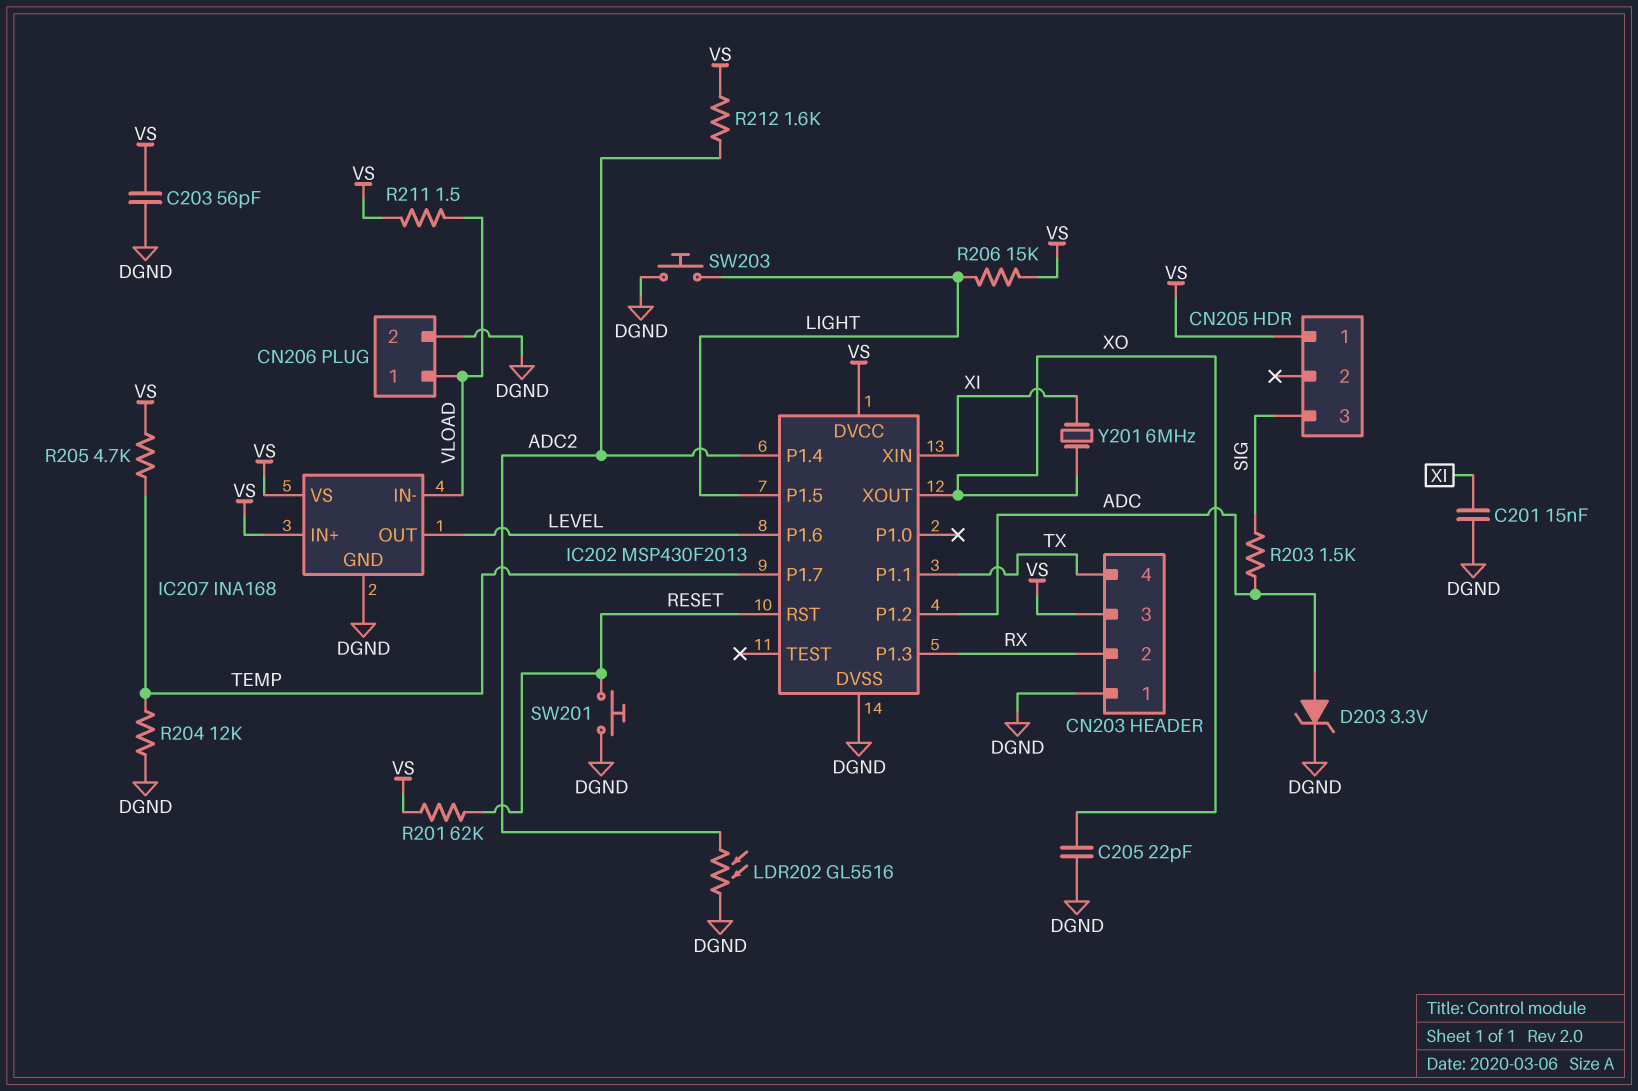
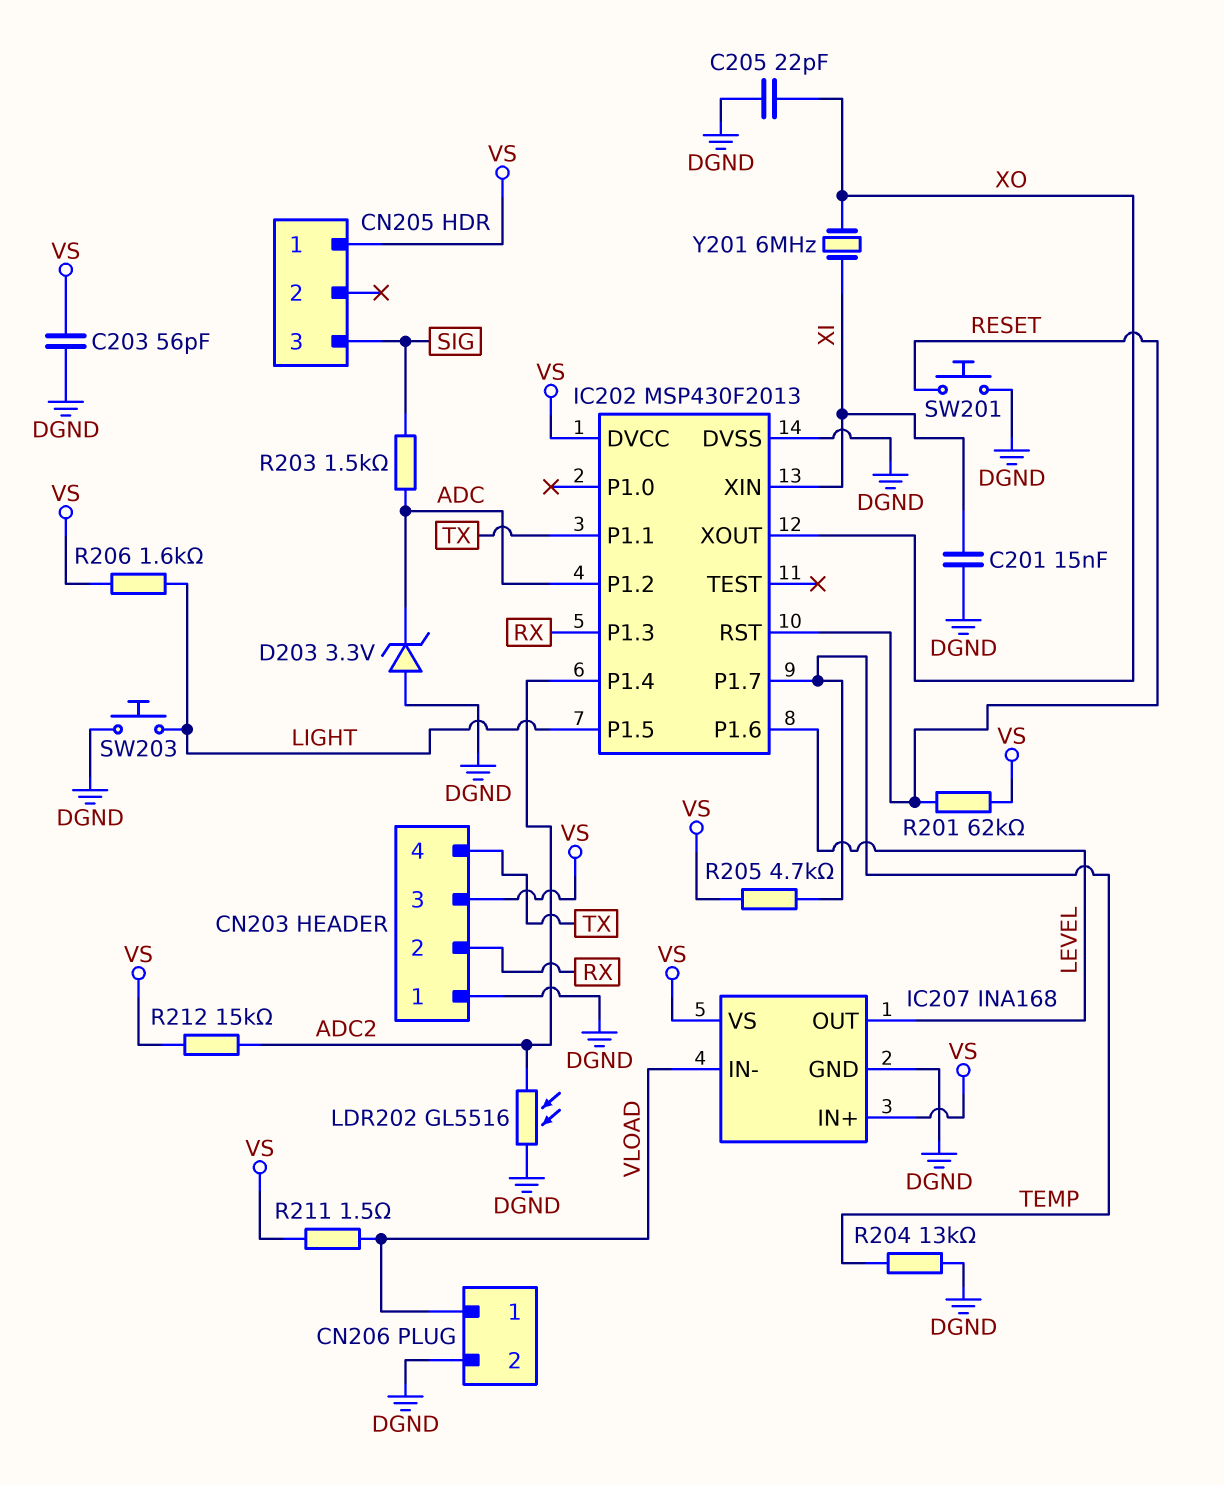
D203: zener 3.3V (A ADC, K DGND) -> zener 3.3V (A DGND, K ADC)
R204: 12k (DGND, TEMP) -> 13k (DGND, TEMP)
R206: 15k (LIGHT, VS) -> 1.6k (LIGHT, VS)
R212: 1.6k (ADC2, VS) -> 15k (ADC2, VS)

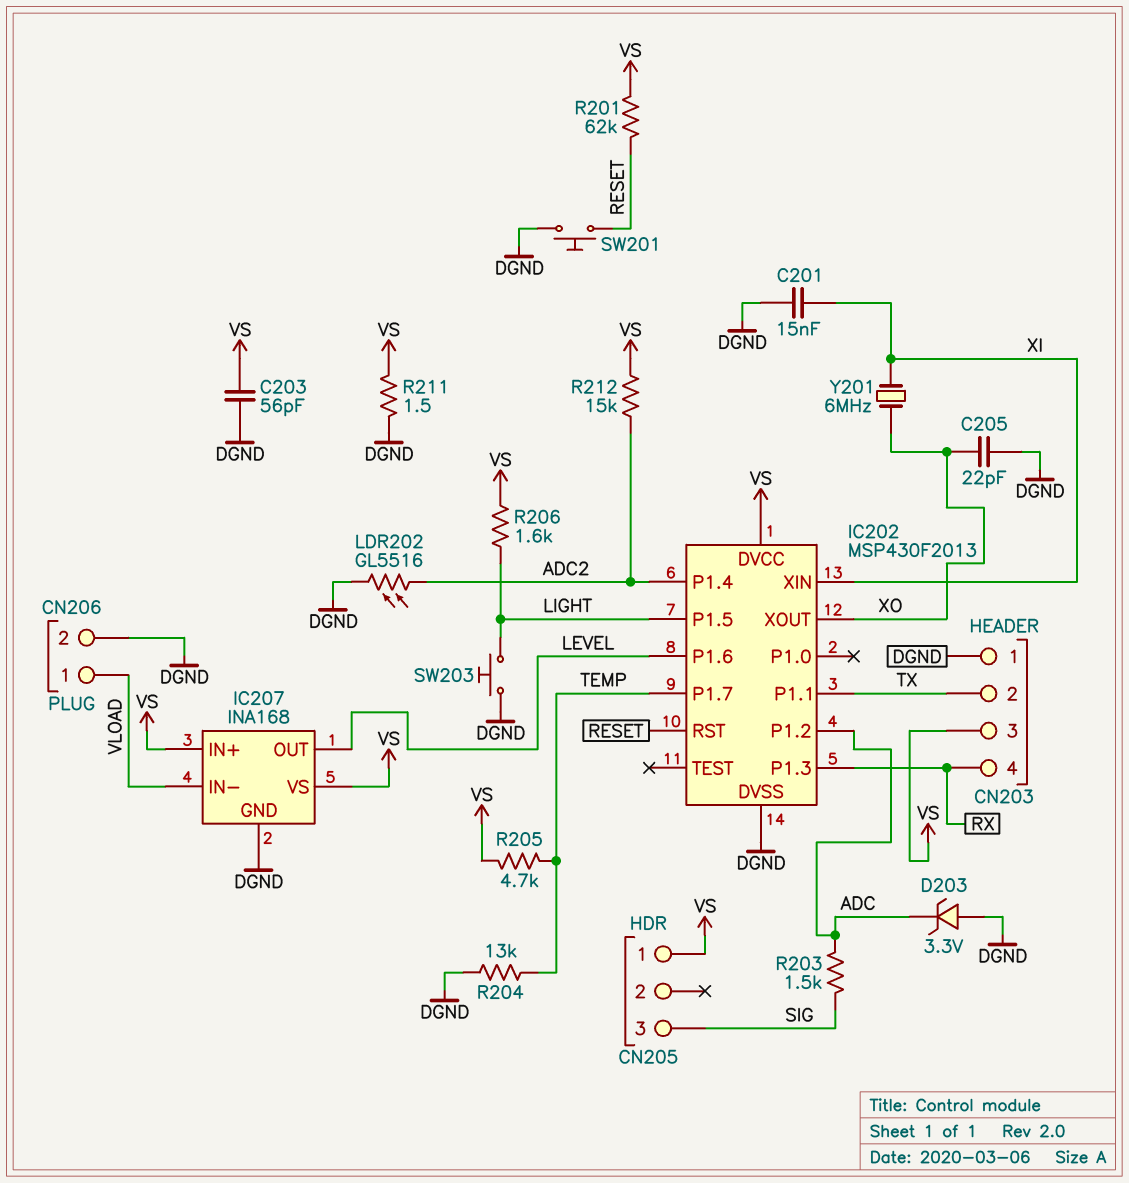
CN203 pin 2: RX -> TX
CN203 pin 4: TX -> RX
R211: 1.5 (VLOAD, VS) -> 1.5 (DGND, VS)

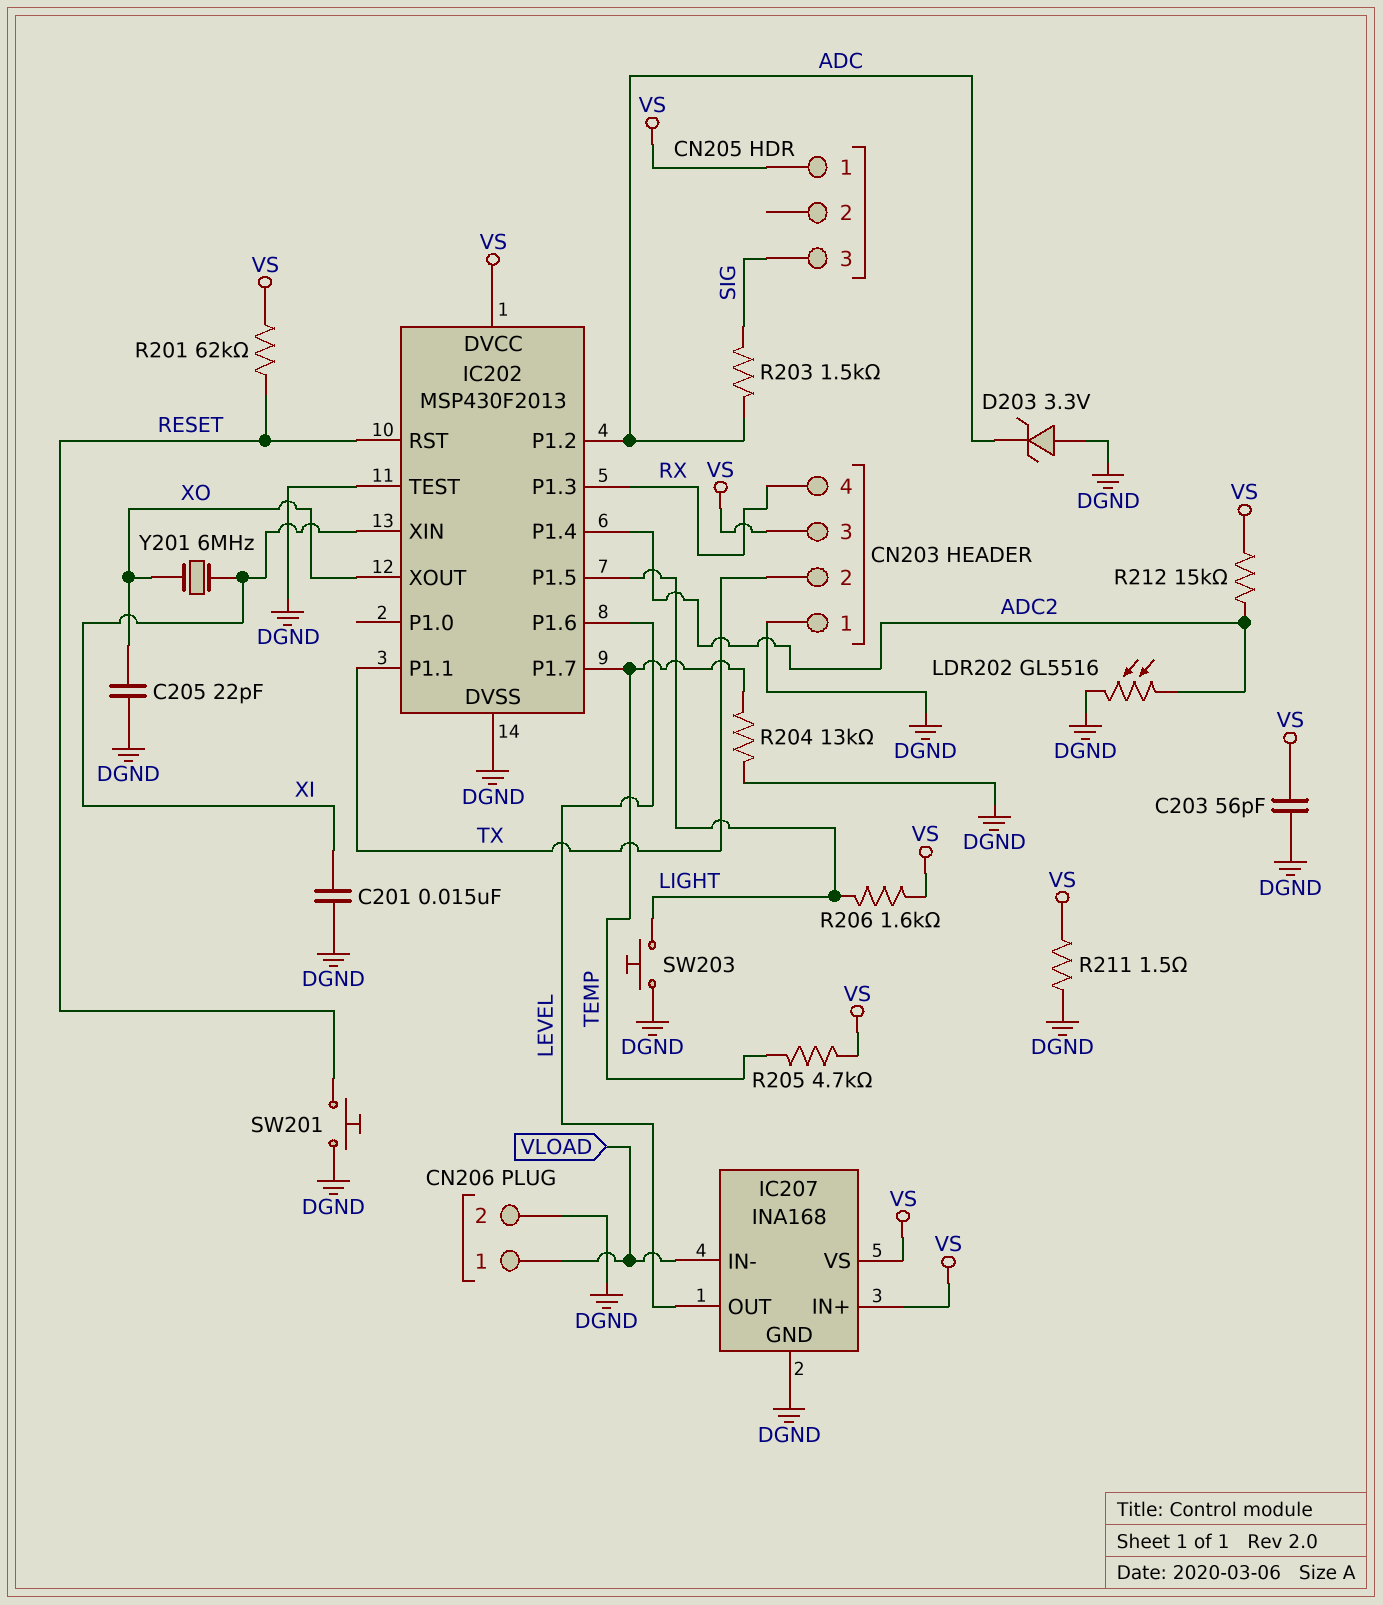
IC202 pin TEST: none -> DGND

